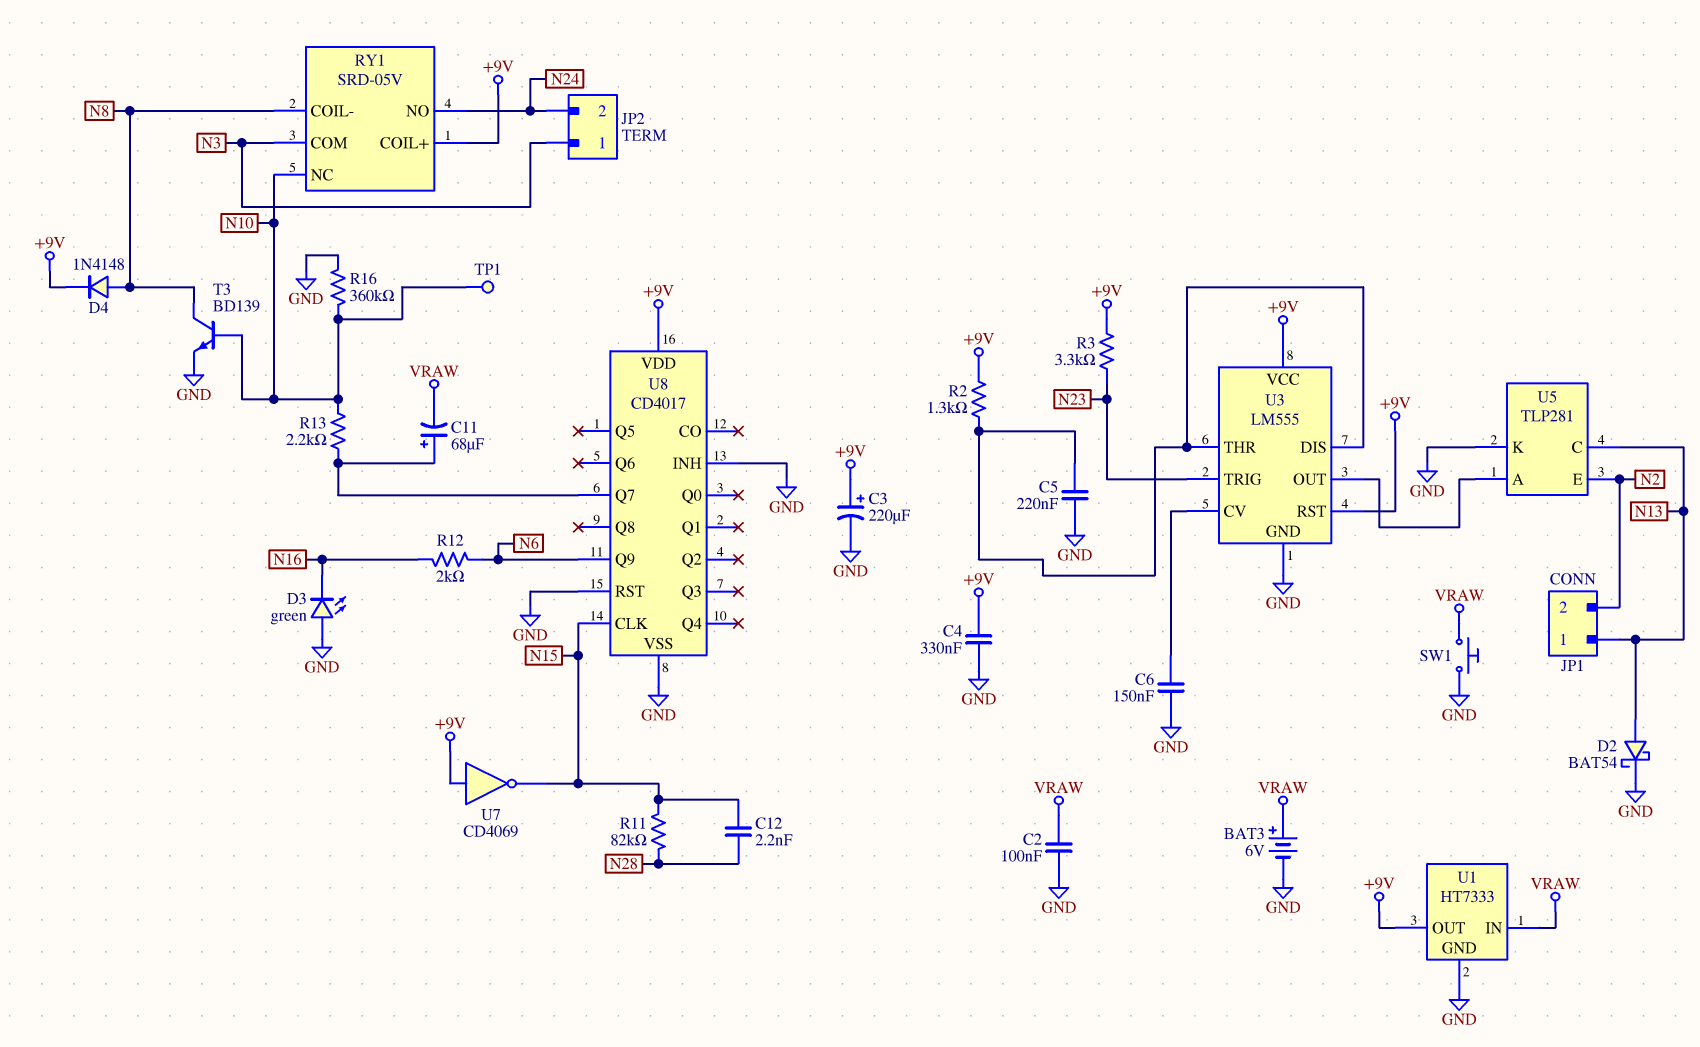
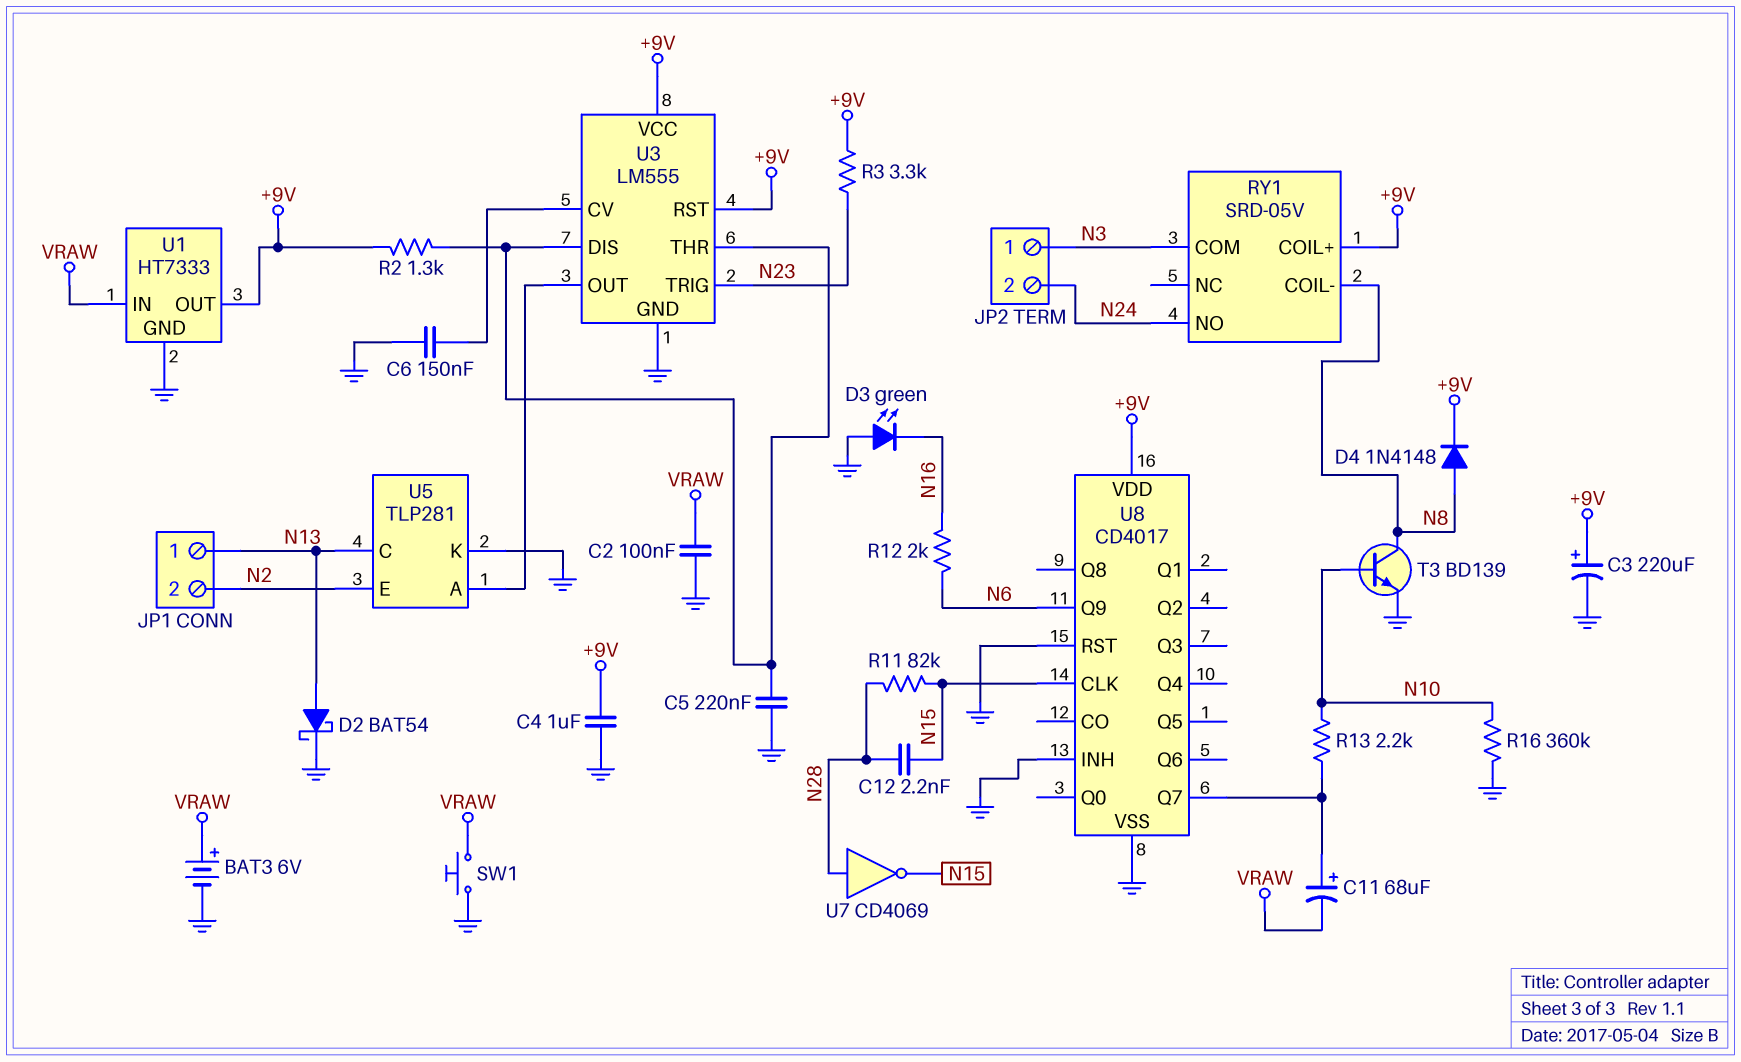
C4: 330nF (+9V, GND) -> 1uF (+9V, GND)
RY1 pin NC: N10 -> none
TP1: test point (N10) -> none
U7: NOT CD4069 (in +9V, out N15) -> NOT CD4069 (in N28, out N15)

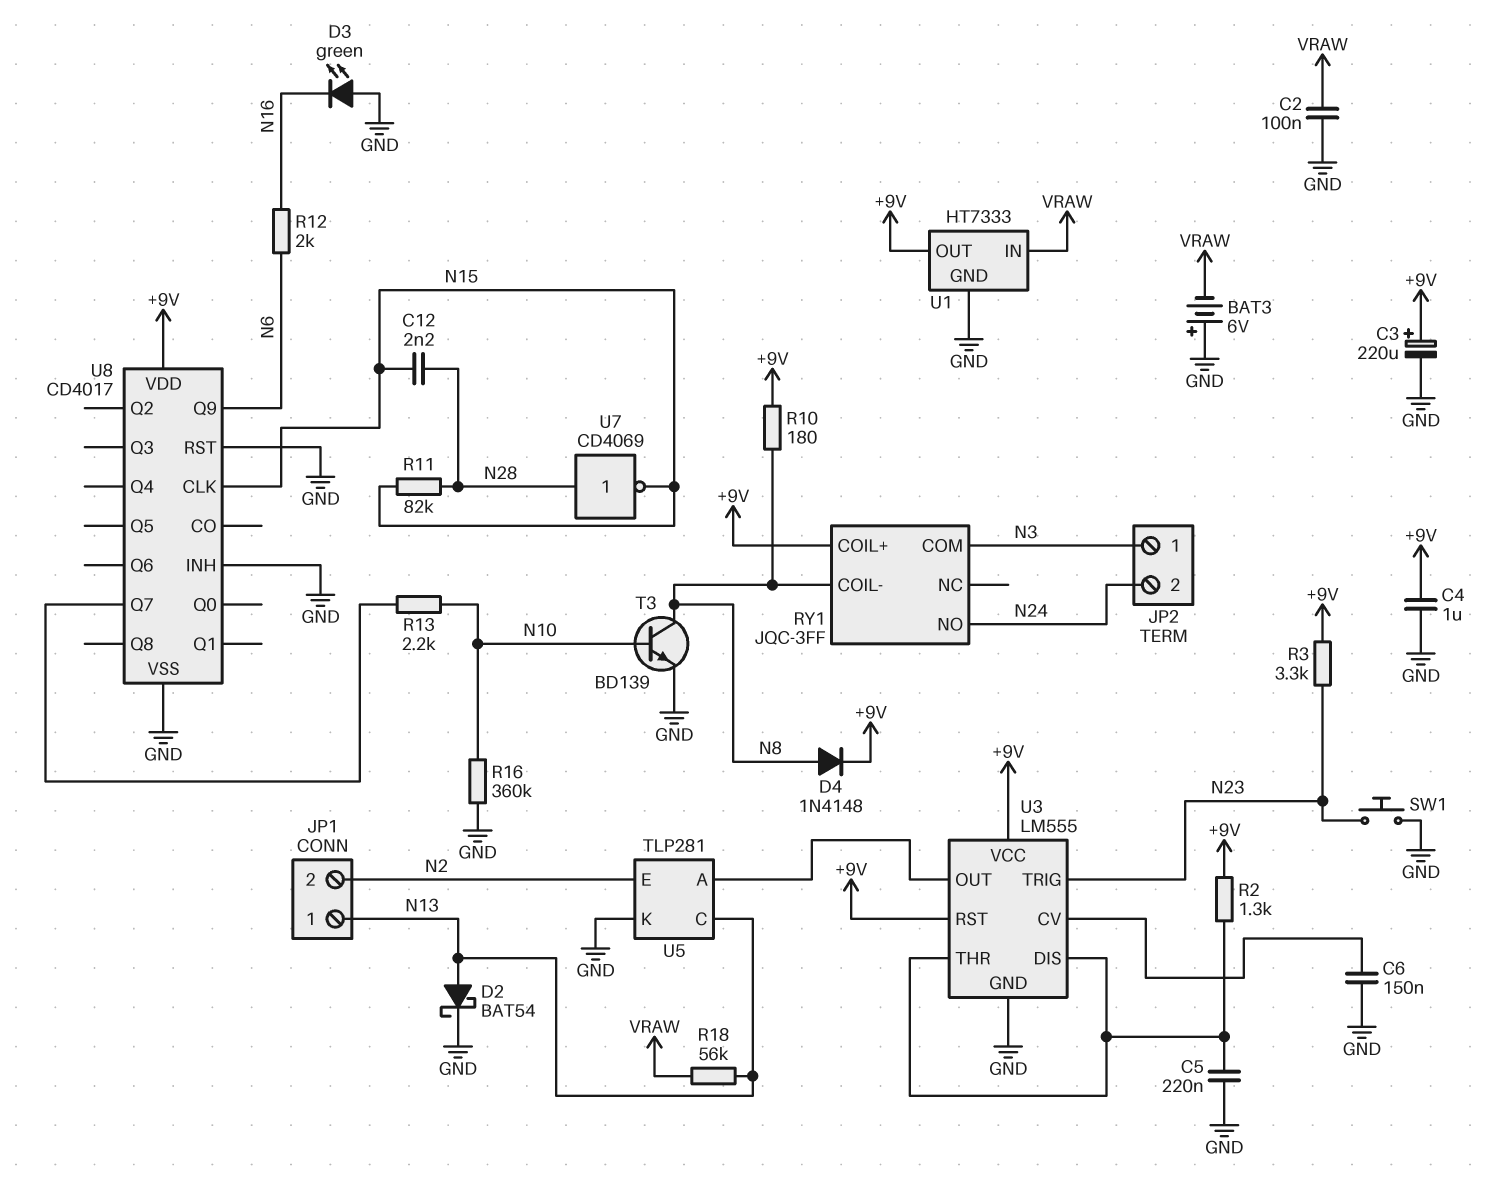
BAT3: 6V (plus VRAW, minus GND) -> 6V (plus GND, minus VRAW)
C11: 68uF (plus U8/Q7, minus VRAW) -> none
R10: none -> 180 (+9V, N8)
R18: none -> 56k (N13, VRAW)
RY1: SRD-05V -> JQC-3FF
SW1: button (GND, VRAW) -> button (GND, N23)

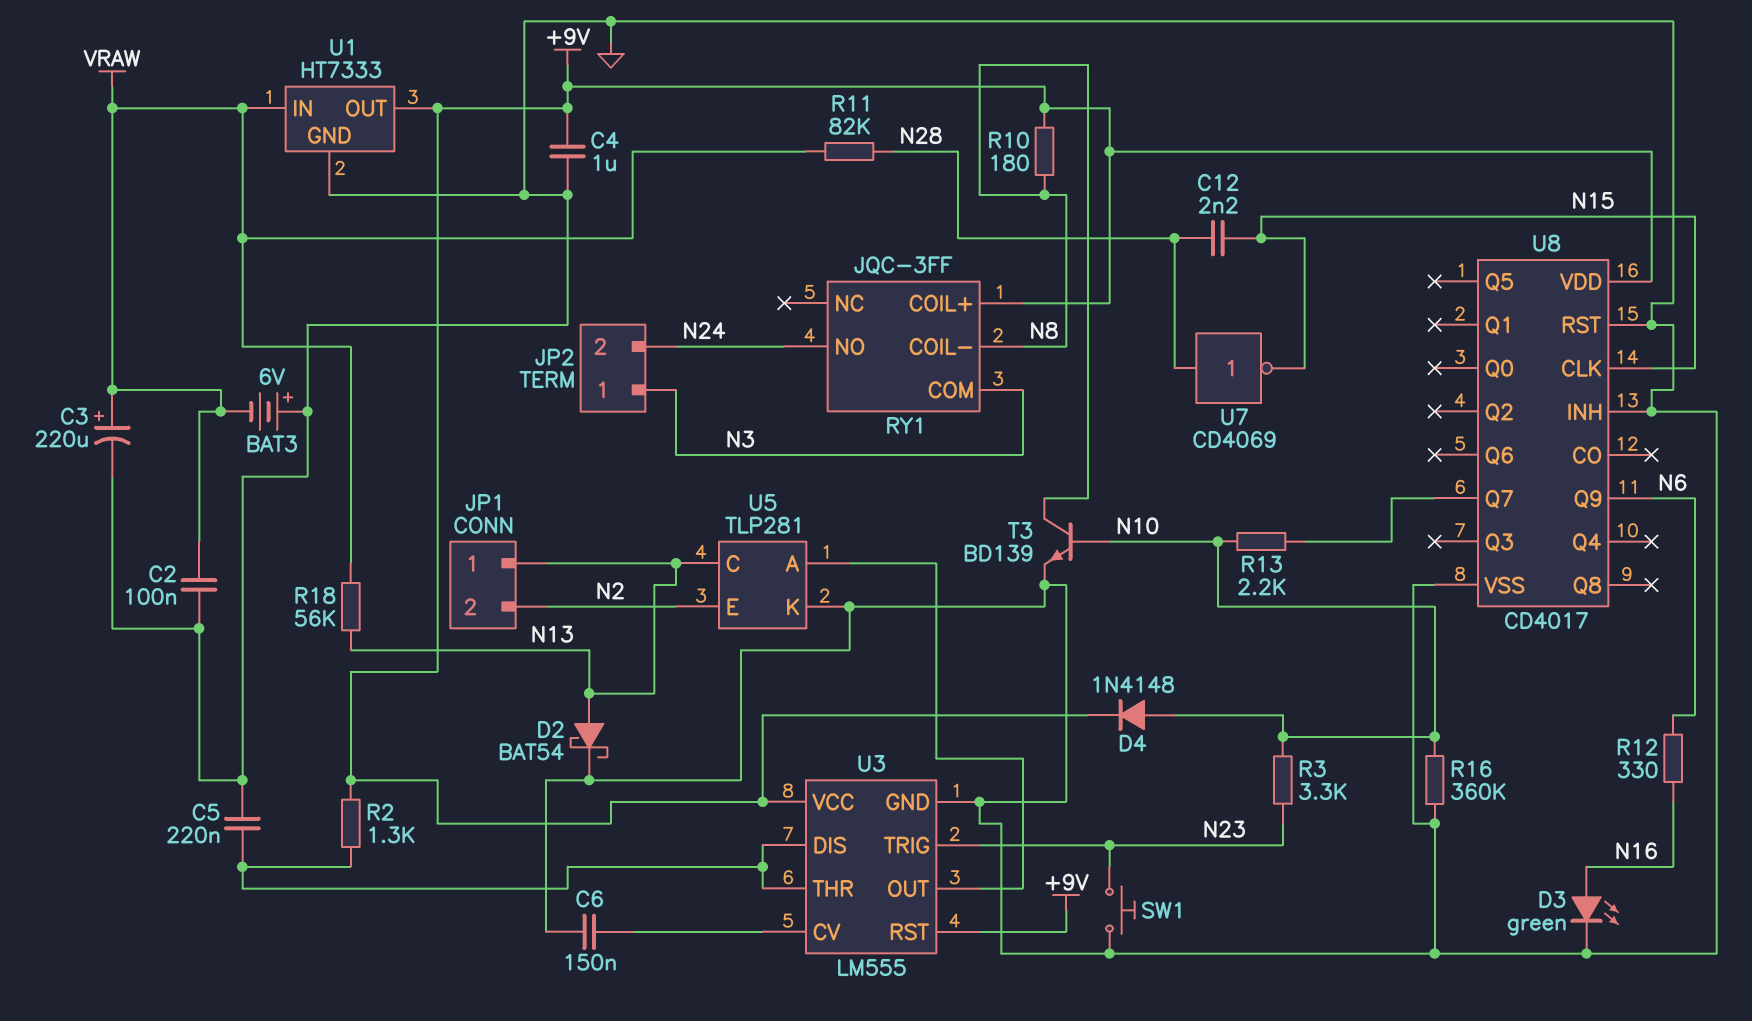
C3: 220uF (plus +9V, minus GND) -> 220uF (plus VRAW, minus GND)
D3: LED green (A GND, K N16) -> LED green (A N16, K GND)
D4: diode 1N4148 (A N8, K +9V) -> diode 1N4148 (A N10, K +9V)
R3: 3.3k (+9V, N23) -> 3.3k (N10, N23)
R11: 82k (N15, N28) -> 82k (N28, VRAW)
R12: 2k (N6, N16) -> 330 (N6, N16)

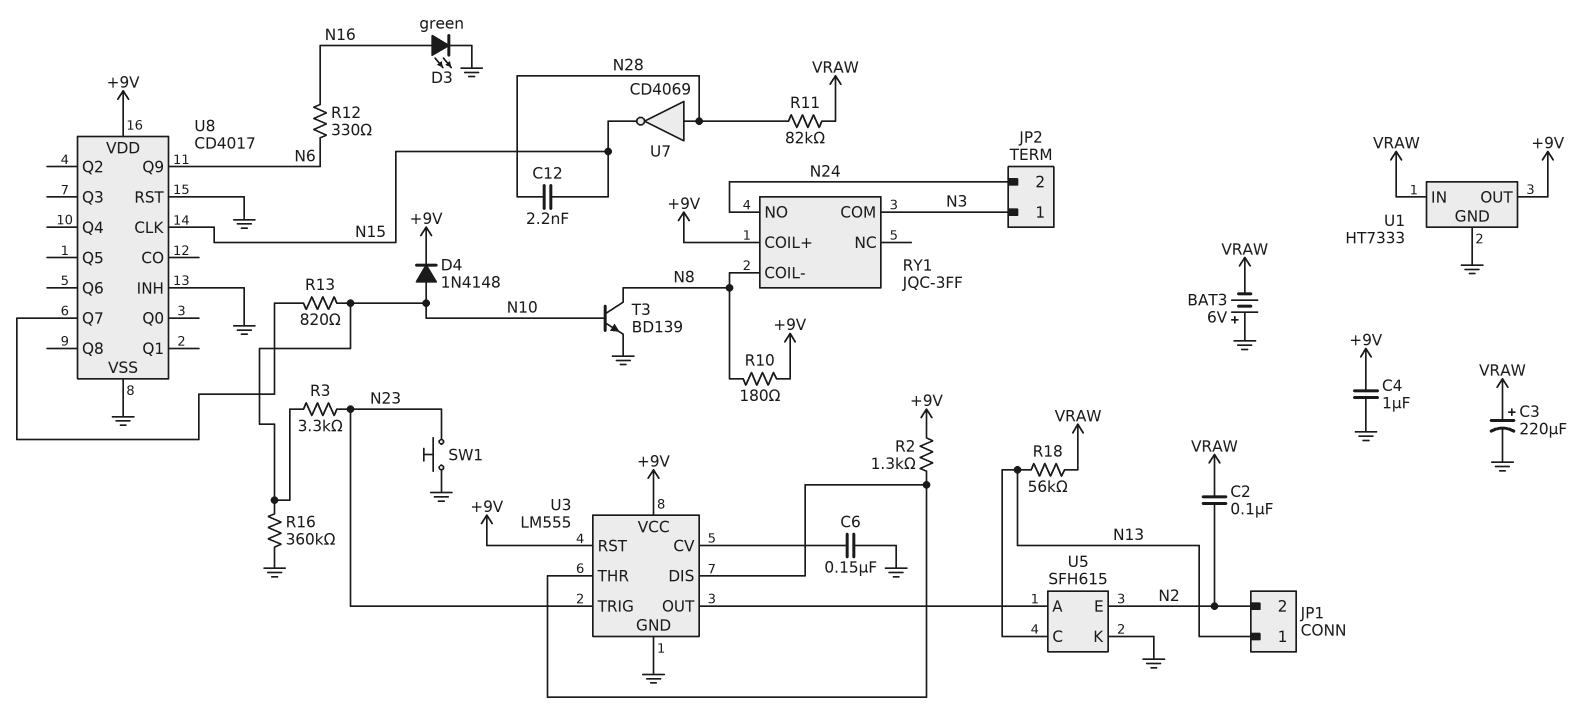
C2: 100nF (GND, VRAW) -> 100nF (N2, VRAW)
C5: 220nF (GND, U3/DIS) -> none
D2: schottky BAT54 (A N13, K GND) -> none
R13: 2.2k (N10, U8/Q7) -> 820 (N10, U8/Q7)
U5: TLP281 -> SFH615

